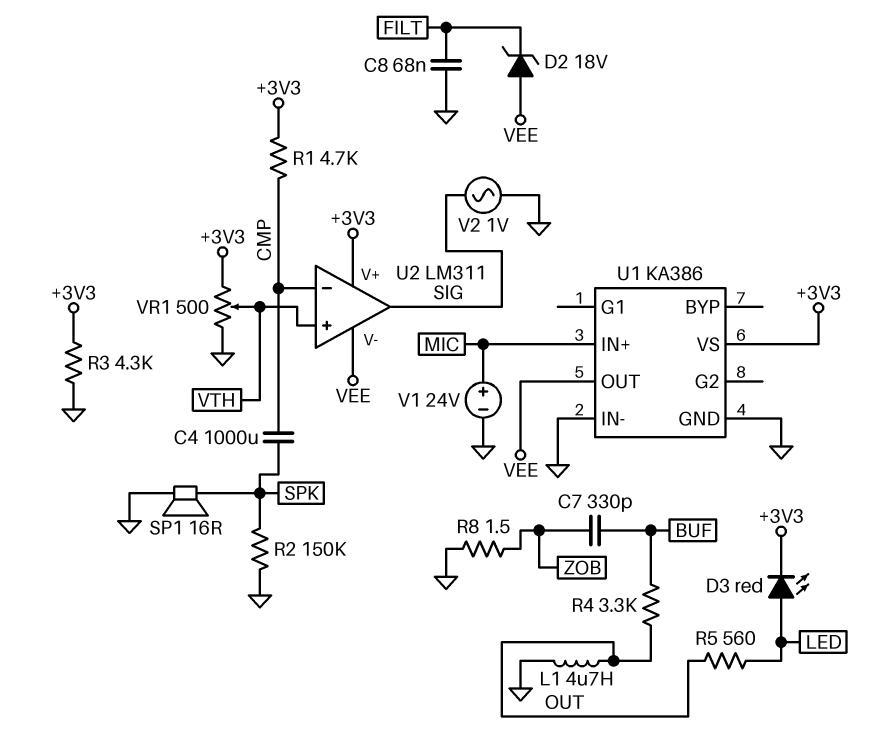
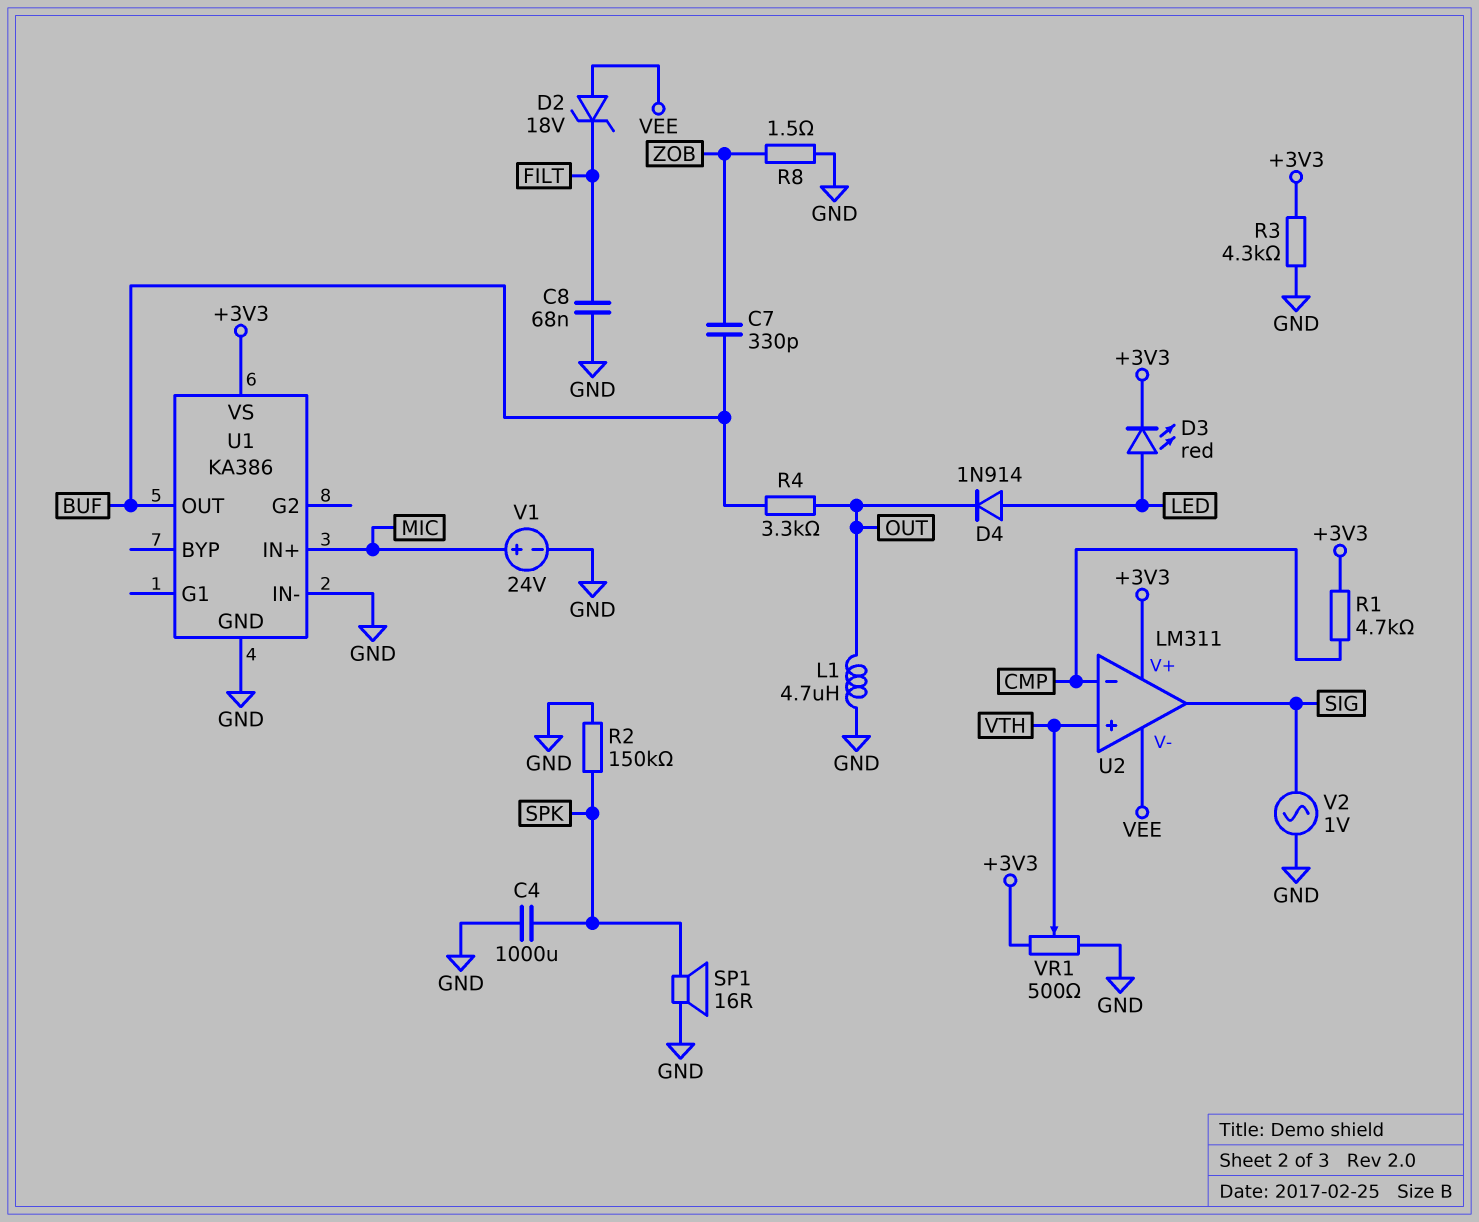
C4: 1000uF (CMP, SPK) -> 1000uF (GND, SPK)
D4: none -> diode 1N914 (A LED, K OUT)
R5: 560 (LED, OUT) -> none
U1 pin OUT: VEE -> BUF

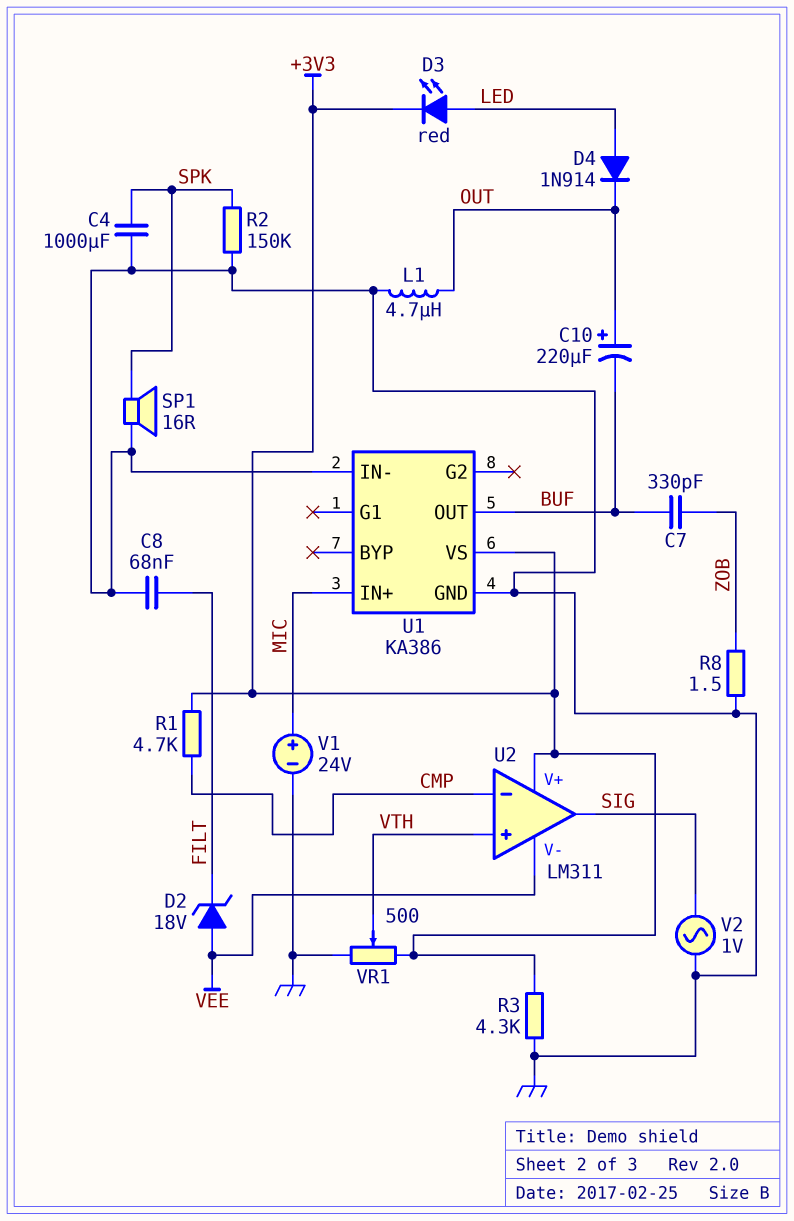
C10: none -> 220uF (plus OUT, minus BUF)
R4: 3.3k (BUF, OUT) -> none

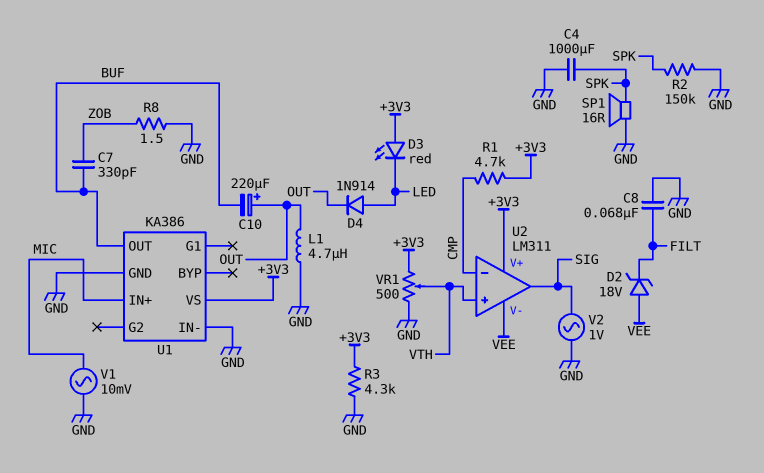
D3: LED red (A LED, K +3V3) -> LED red (A +3V3, K LED)
V1: 24V (plus MIC, minus GND) -> AC 10mV (GND, MIC)

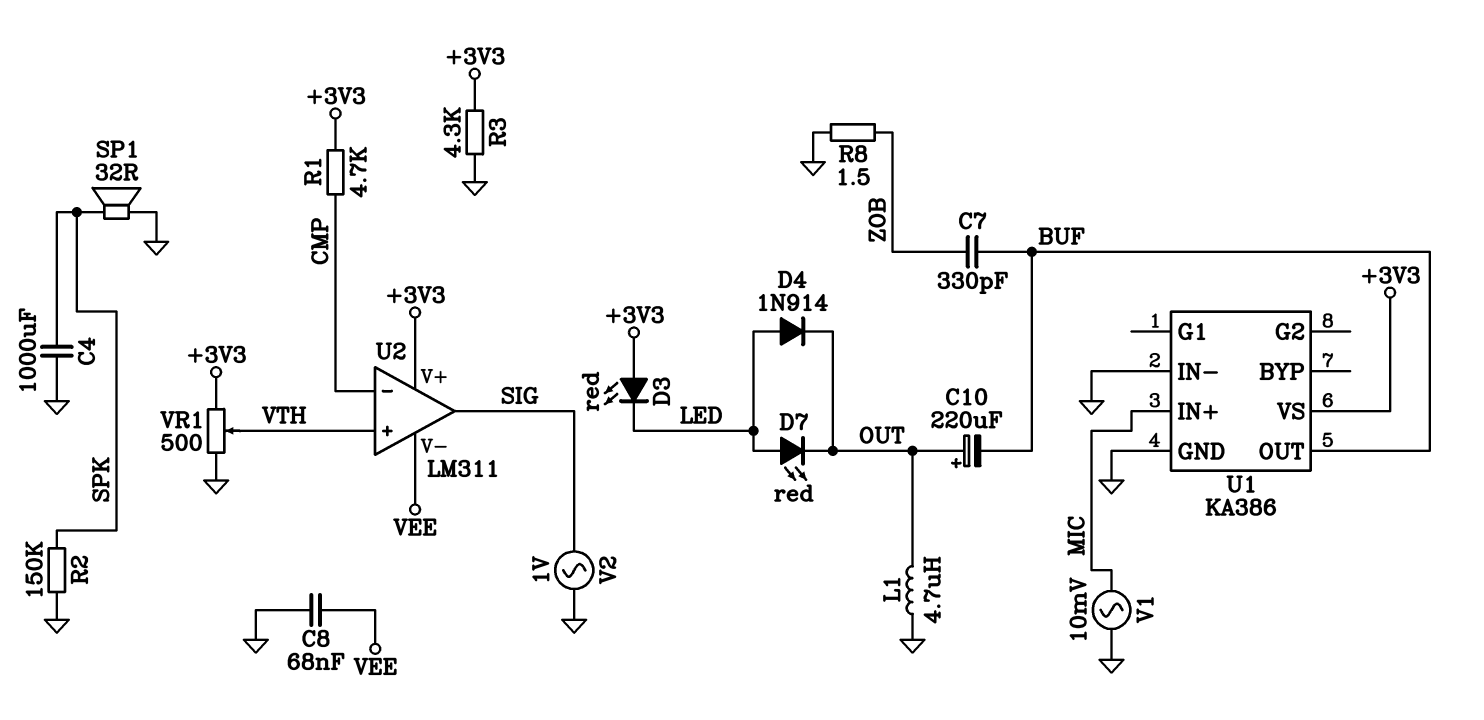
C8: 68nF (FILT, GND) -> 68nF (GND, VEE)
D2: zener 18V (A VEE, K FILT) -> none
D7: none -> LED red (A LED, K OUT)
SP1: speaker 16R (GND, SPK) -> speaker 32R (GND, SPK)

